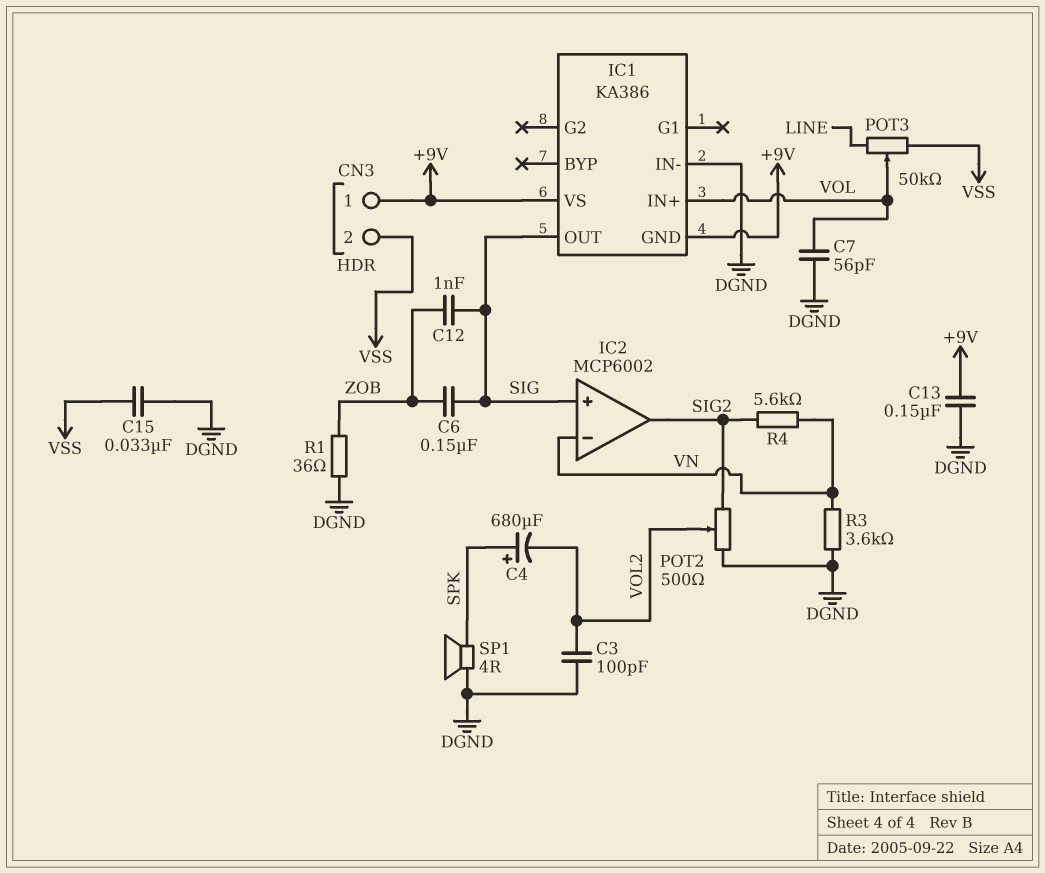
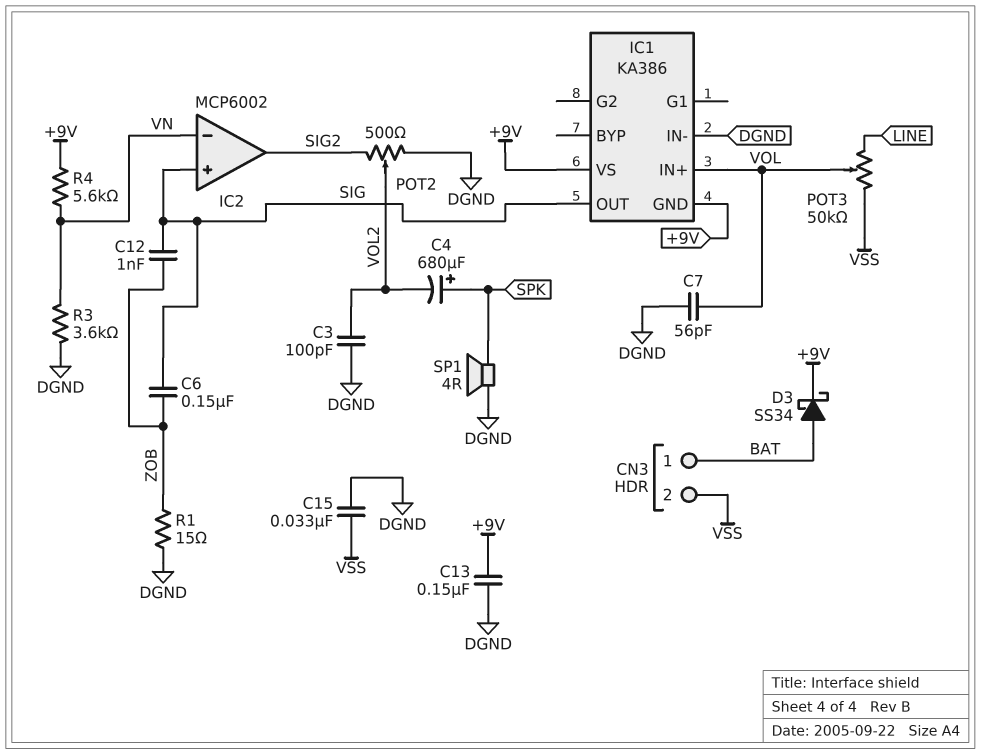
CN3 pin 1: +9V -> BAT
D3: none -> schottky SS34 (A BAT, K +9V)
R1: 36 (DGND, ZOB) -> 15 (DGND, ZOB)
R4: 5.6k (SIG2, VN) -> 5.6k (+9V, VN)

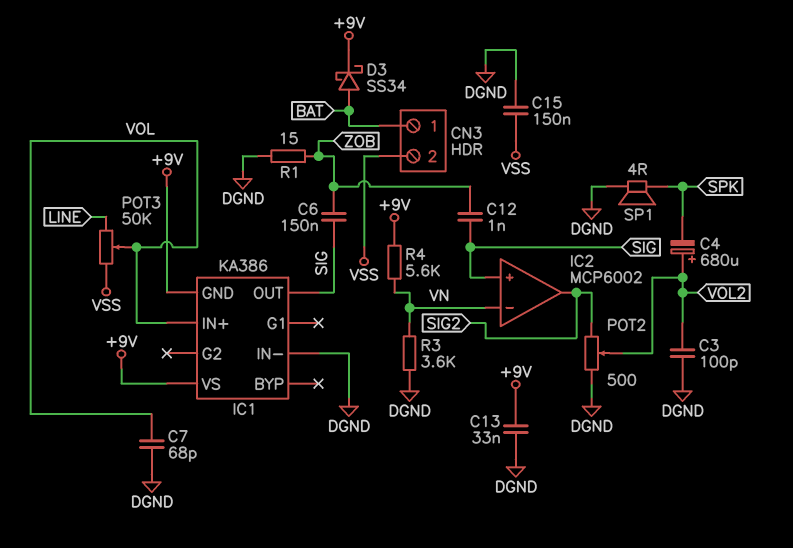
C4: 680uF (plus SPK, minus VOL2) -> 680uF (plus VOL2, minus SPK)
C7: 56pF (DGND, VOL) -> 68pF (DGND, VOL)
C13: 150nF (+9V, DGND) -> 33nF (+9V, DGND)
C15: 33nF (DGND, VSS) -> 150nF (DGND, VSS)

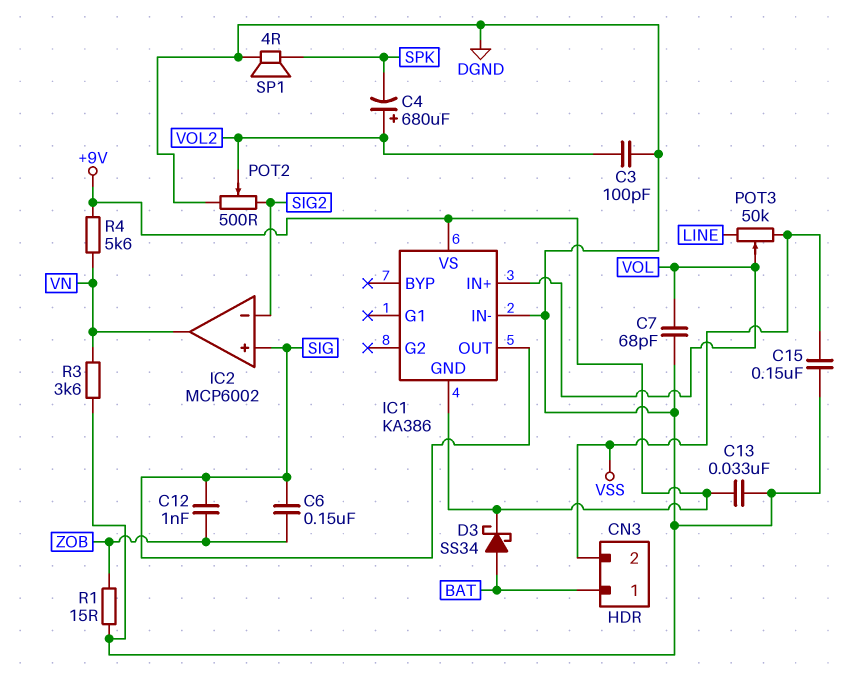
IC2 pin in-: VN -> SIG2
IC2 pin out: SIG2 -> VN

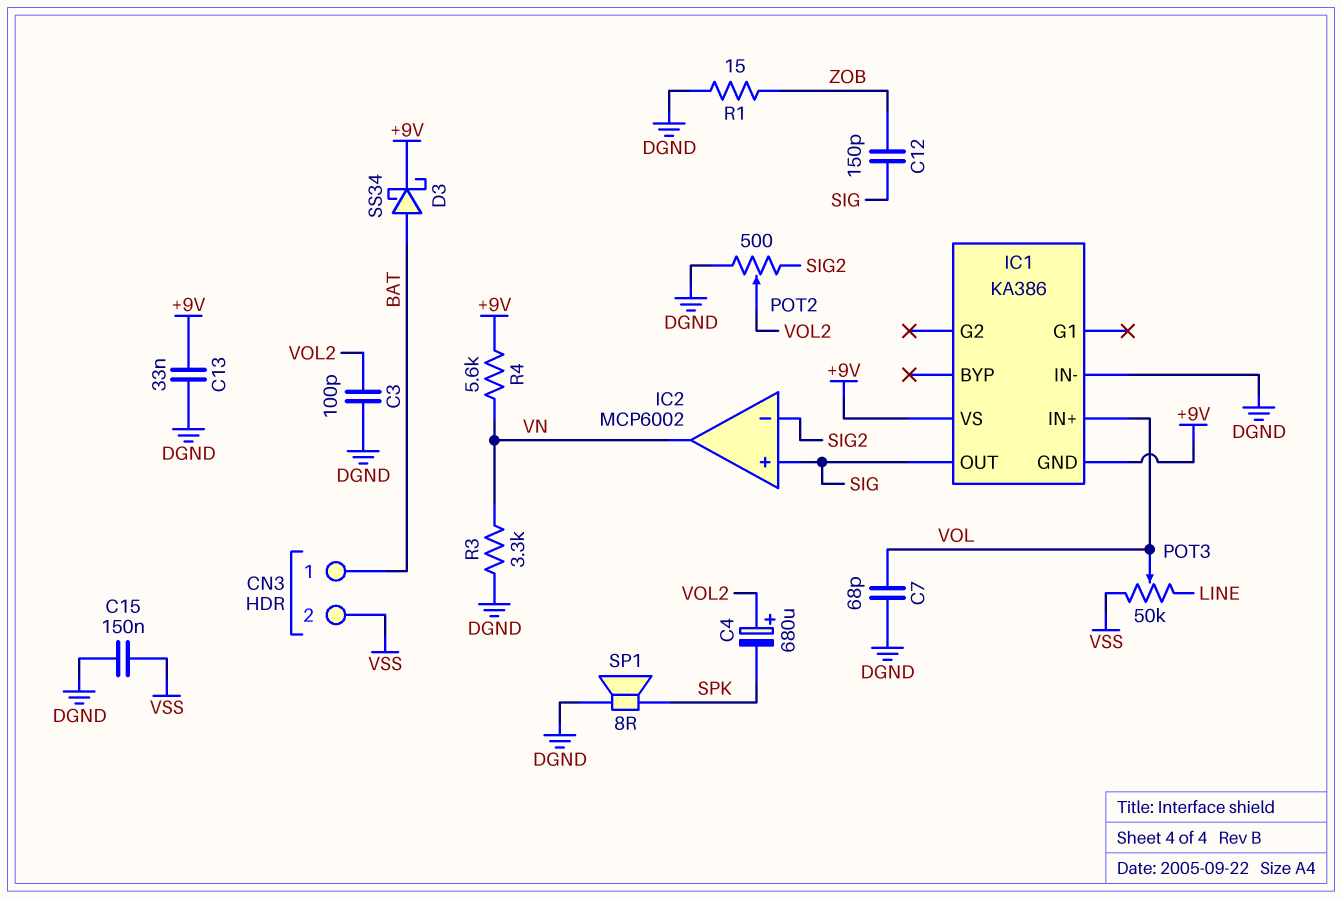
C6: 150nF (SIG, ZOB) -> none
C12: 1nF (SIG, ZOB) -> 150pF (SIG, ZOB)
R3: 3.6k (DGND, VN) -> 3.3k (DGND, VN)
SP1: speaker 4R (DGND, SPK) -> speaker 8R (DGND, SPK)

